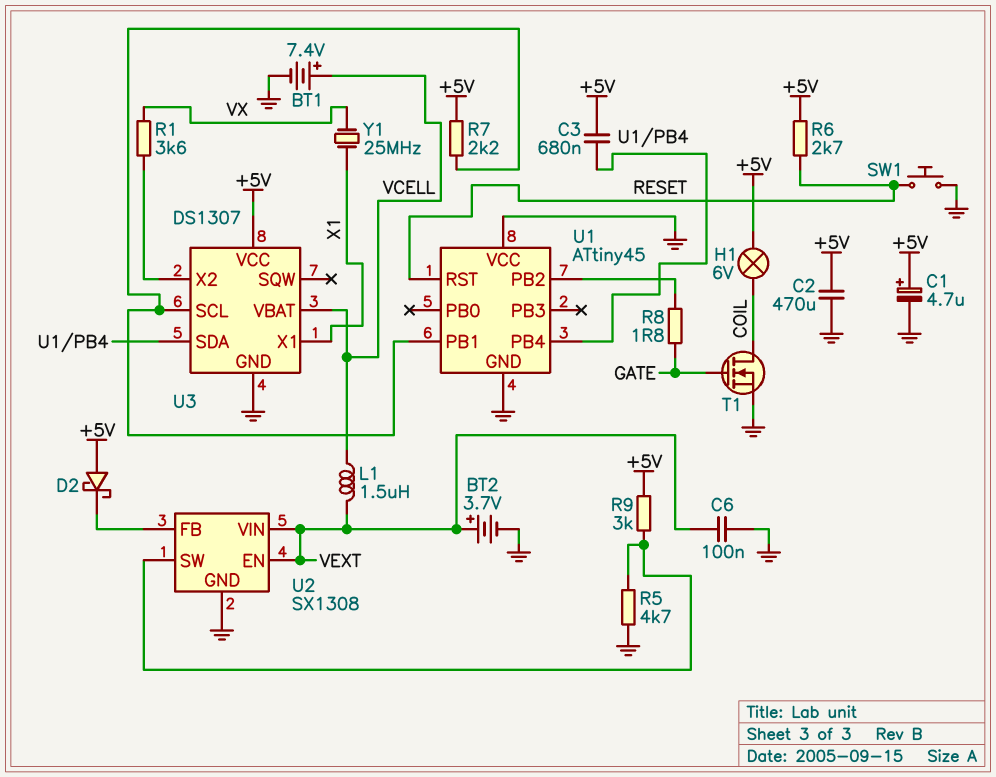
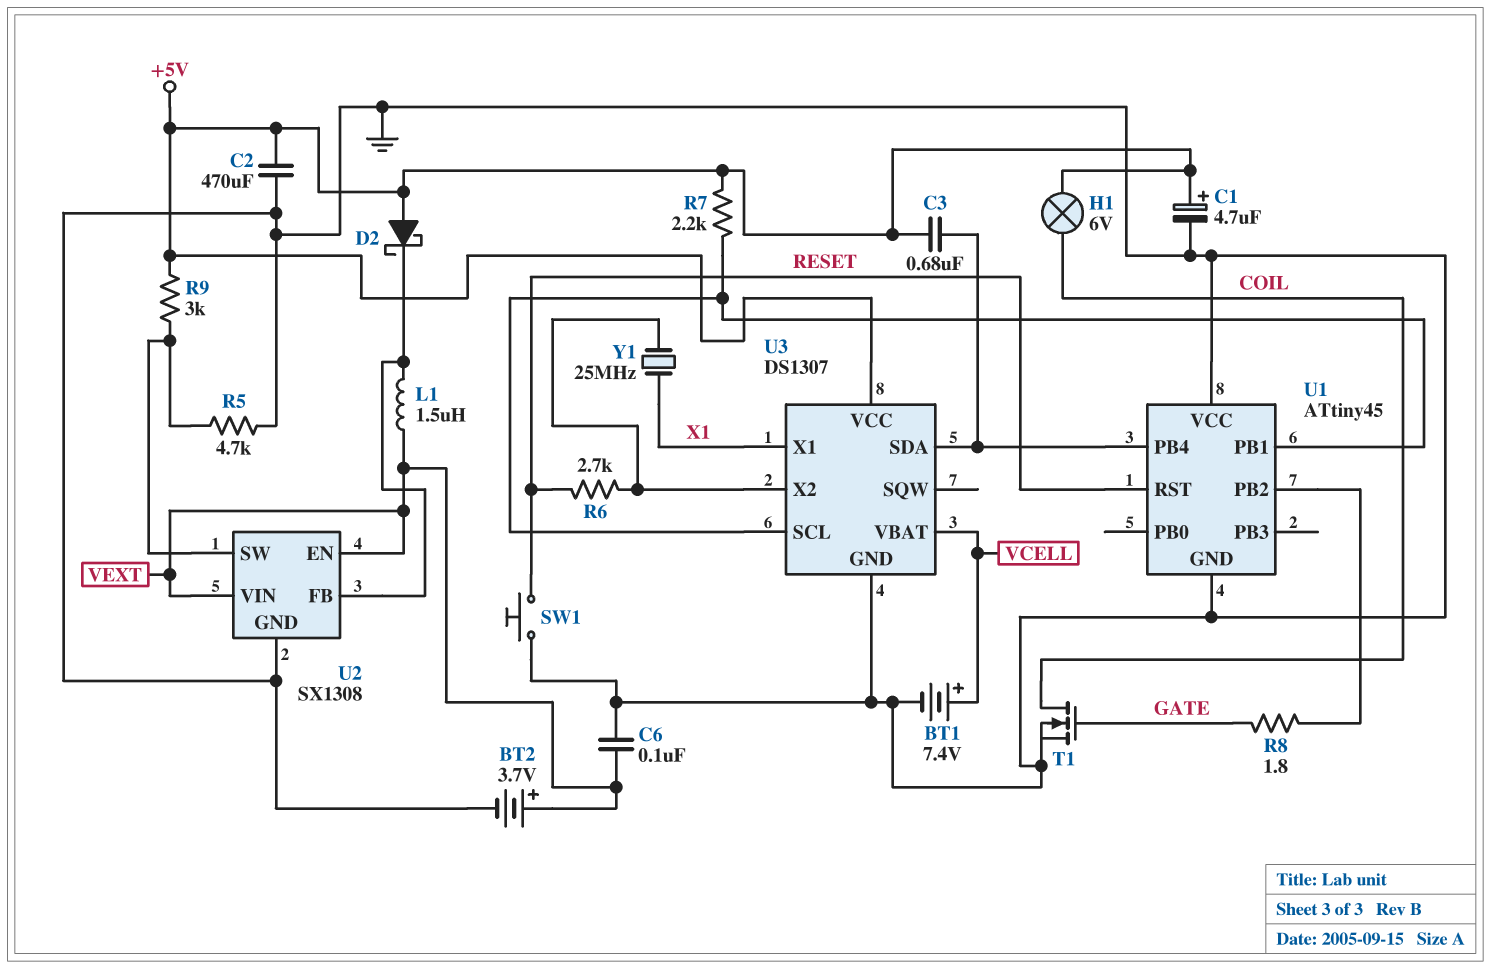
L1: 1.5uH (VCELL, VEXT) -> 1.5uH (U2/FB, VEXT)
R1: 3.6k (U3/X2, VX) -> none
R6: 2.7k (+5V, RESET) -> 2.7k (RESET, U3/X2)
Y1: 25MHz (VX, X1) -> 25MHz (U3/X2, X1)

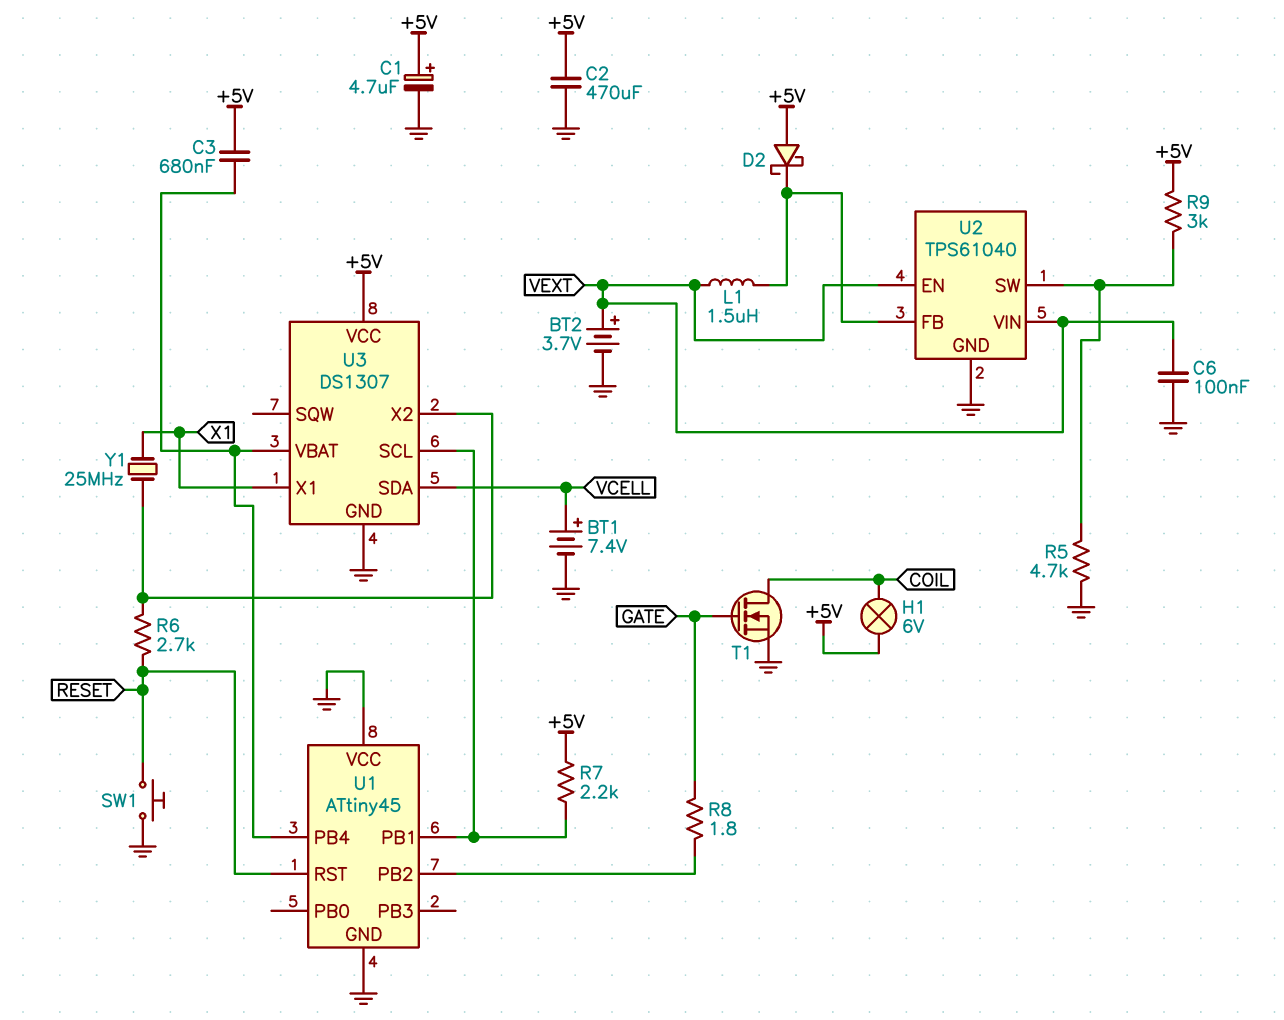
U2: SX1308 -> TPS61040
U3 pin SDA: U1/PB4 -> VCELL
U3 pin VBAT: VCELL -> U1/PB4

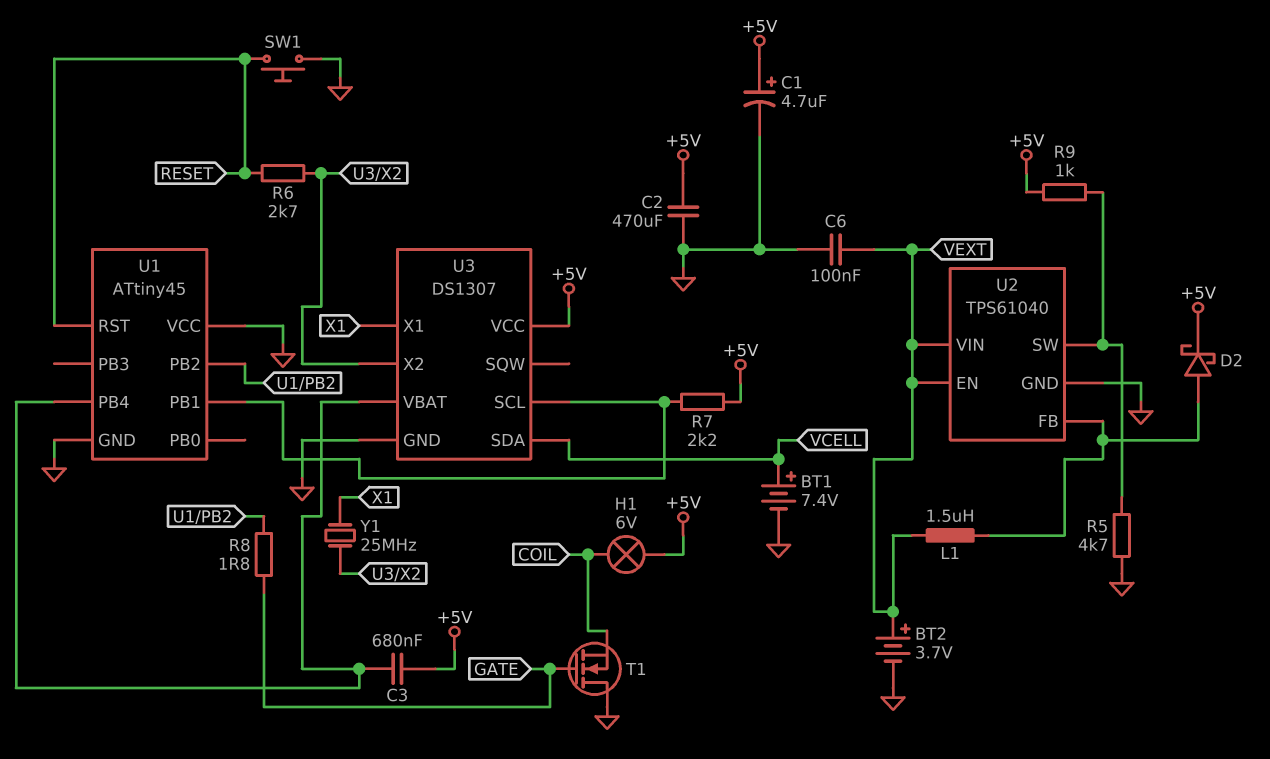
D2: schottky (A +5V, K U2/FB) -> schottky (A U2/FB, K +5V)
R9: 3k (+5V, U2/SW) -> 1k (+5V, U2/SW)
T1: NMOS (G GATE, D COIL, S GND) -> NMOS (G GATE, D GND, S COIL)

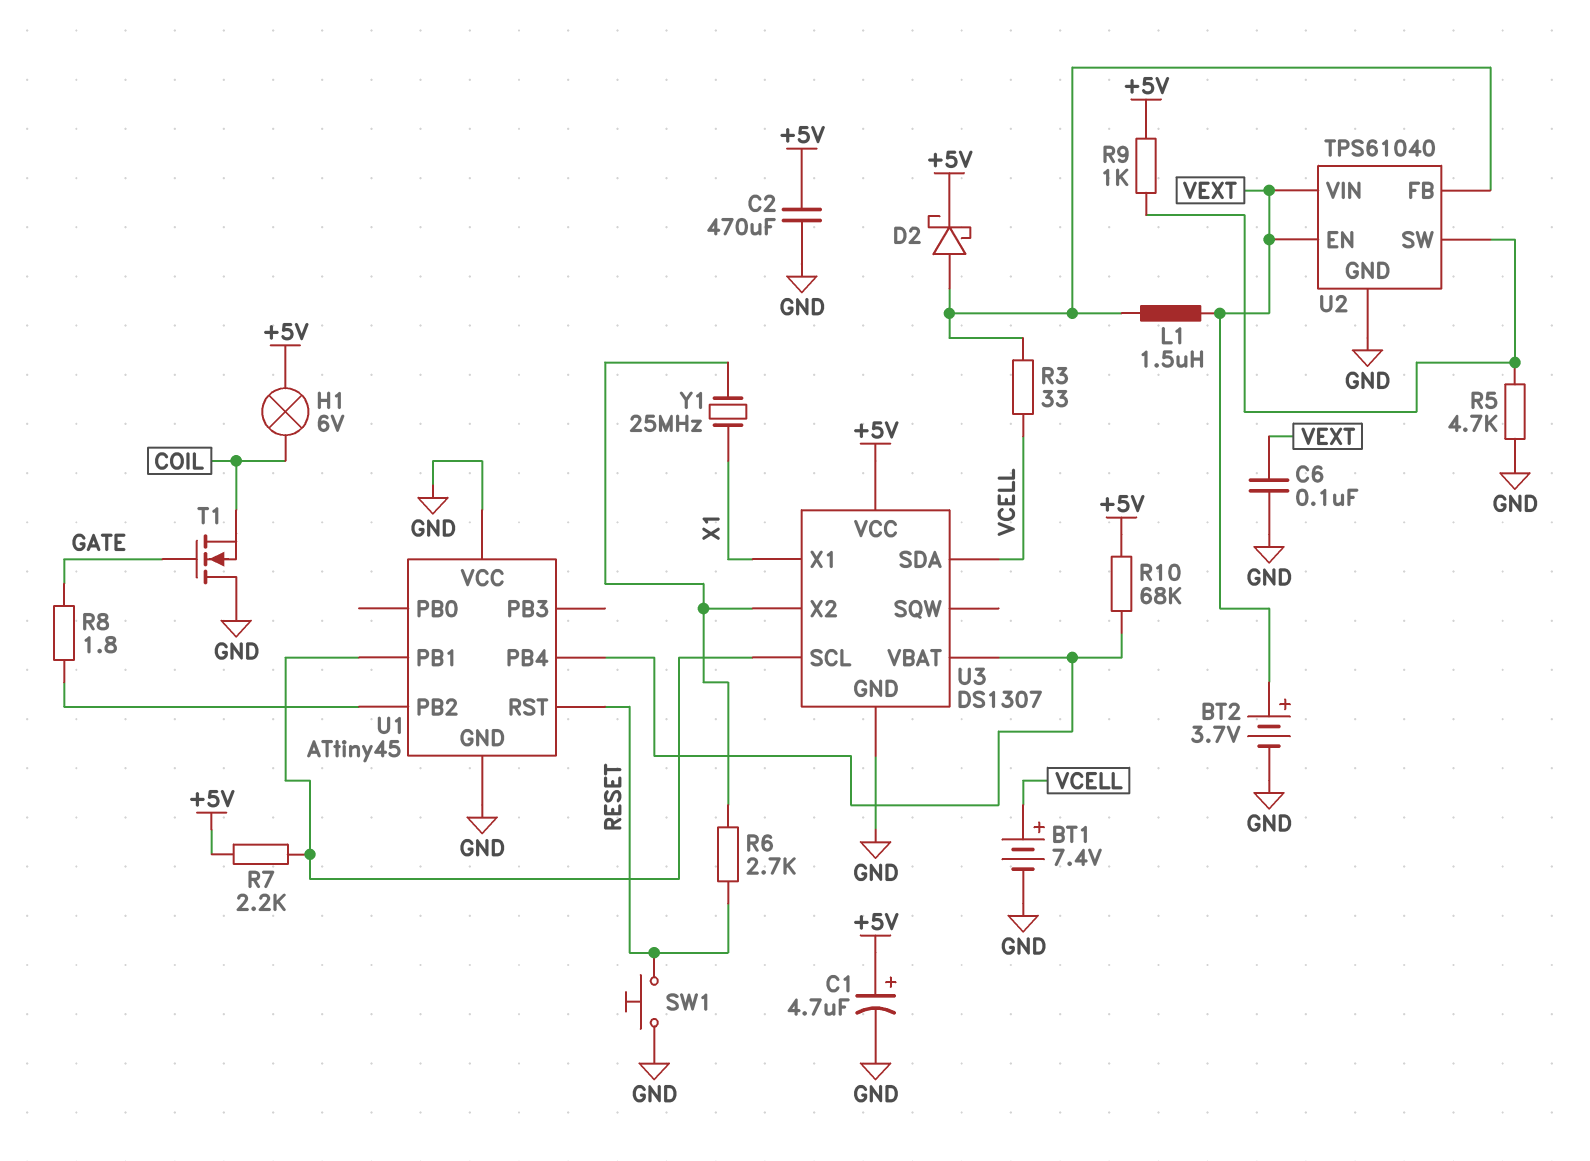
C3: 680nF (+5V, U1/PB4) -> none
R3: none -> 33 (U2/FB, VCELL)
R10: none -> 68k (+5V, U1/PB4)

